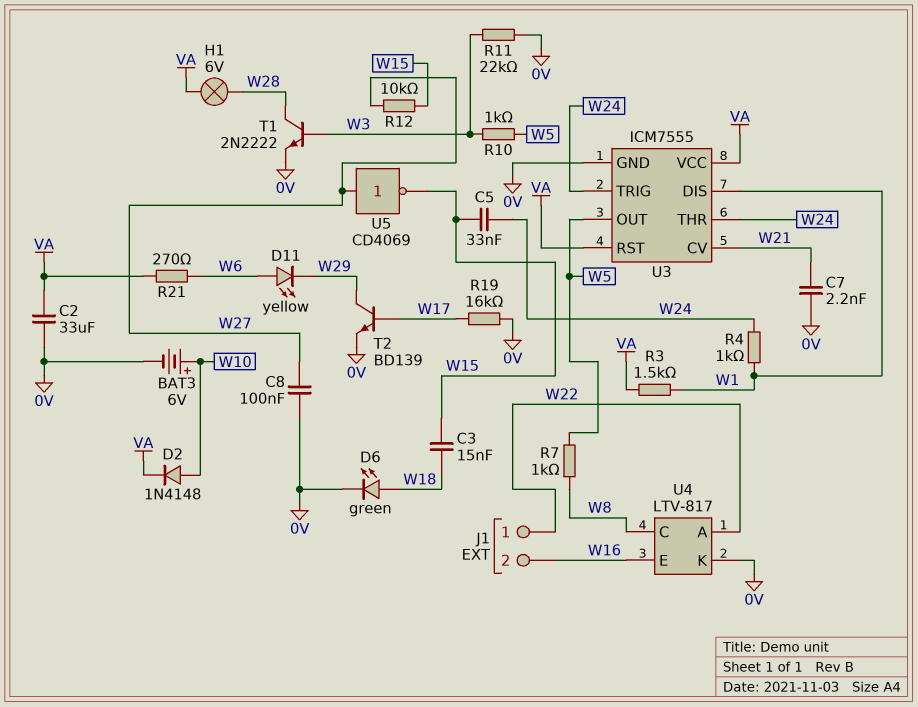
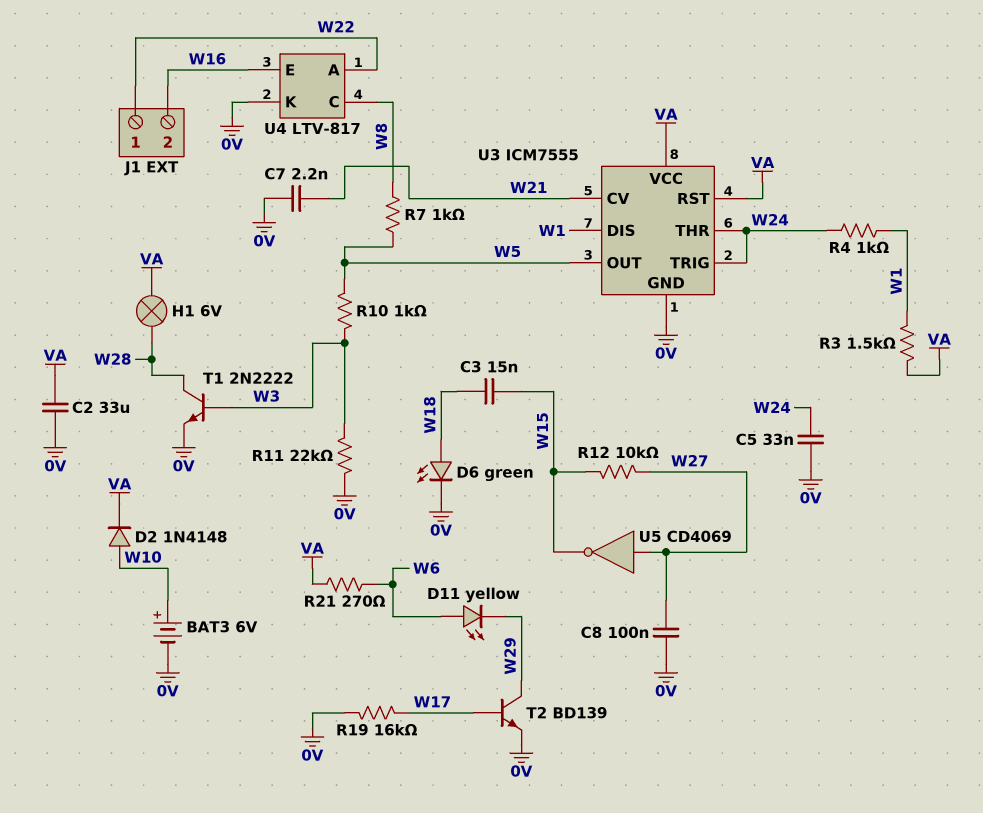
C5: 33nF (W15, W24) -> 33nF (0V, W24)

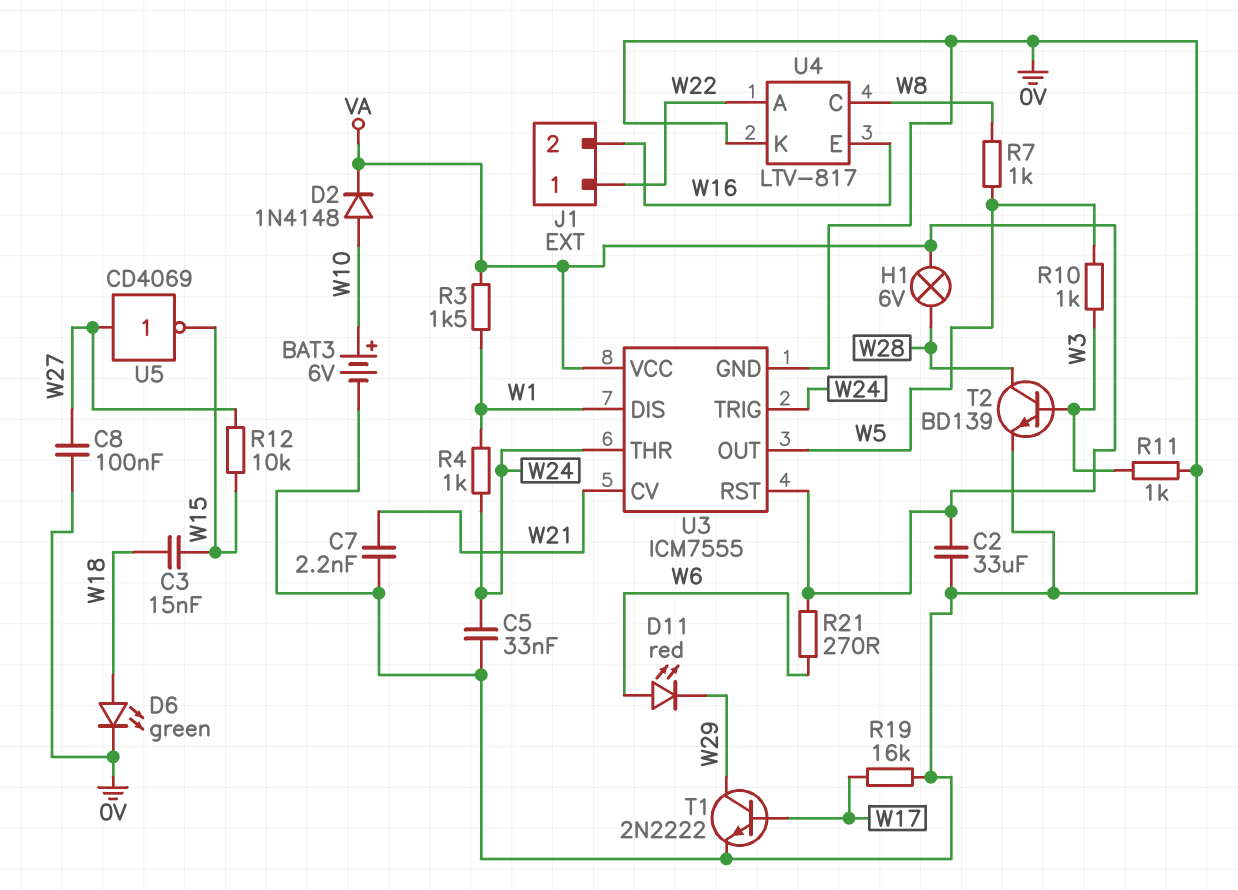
D11: LED yellow (A W6, K W29) -> LED red (A W6, K W29)
R11: 22k (0V, W3) -> 1k (0V, W3)
T1: NPN 2N2222 (B W3, C W28, E 0V) -> NPN 2N2222 (B W17, C W29, E 0V)
T2: NPN BD139 (B W17, C W29, E 0V) -> NPN BD139 (B W3, C W28, E 0V)

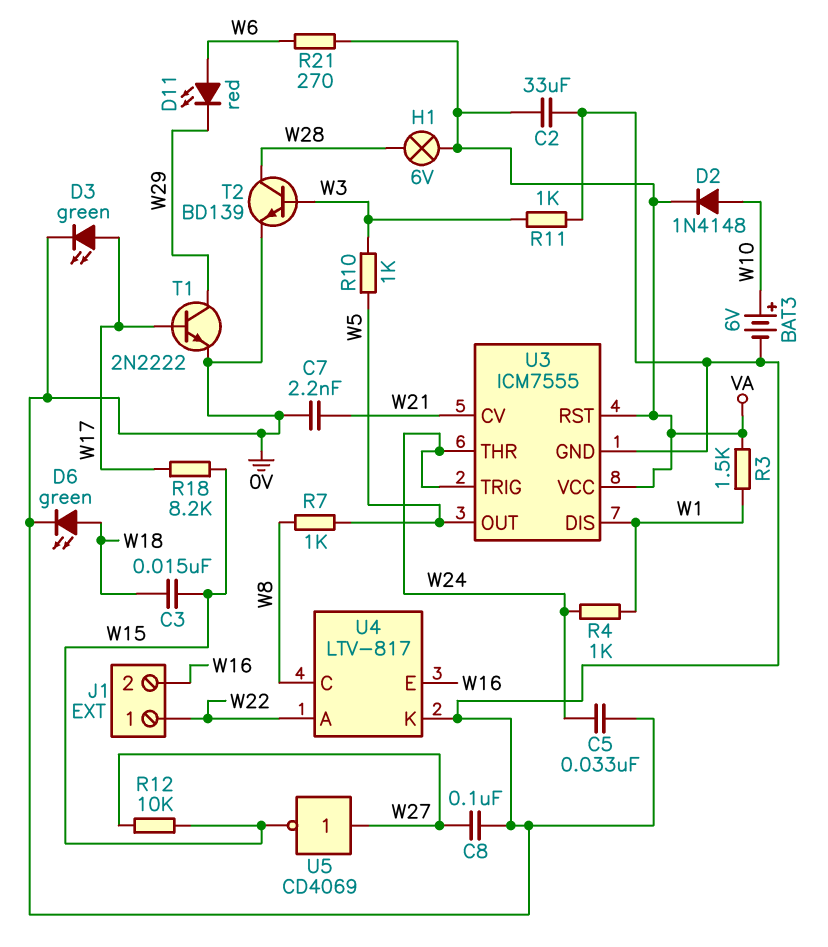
D3: none -> LED green (A W17, K 0V)
R18: none -> 8.2k (W15, W17)
R19: 16k (0V, W17) -> none

